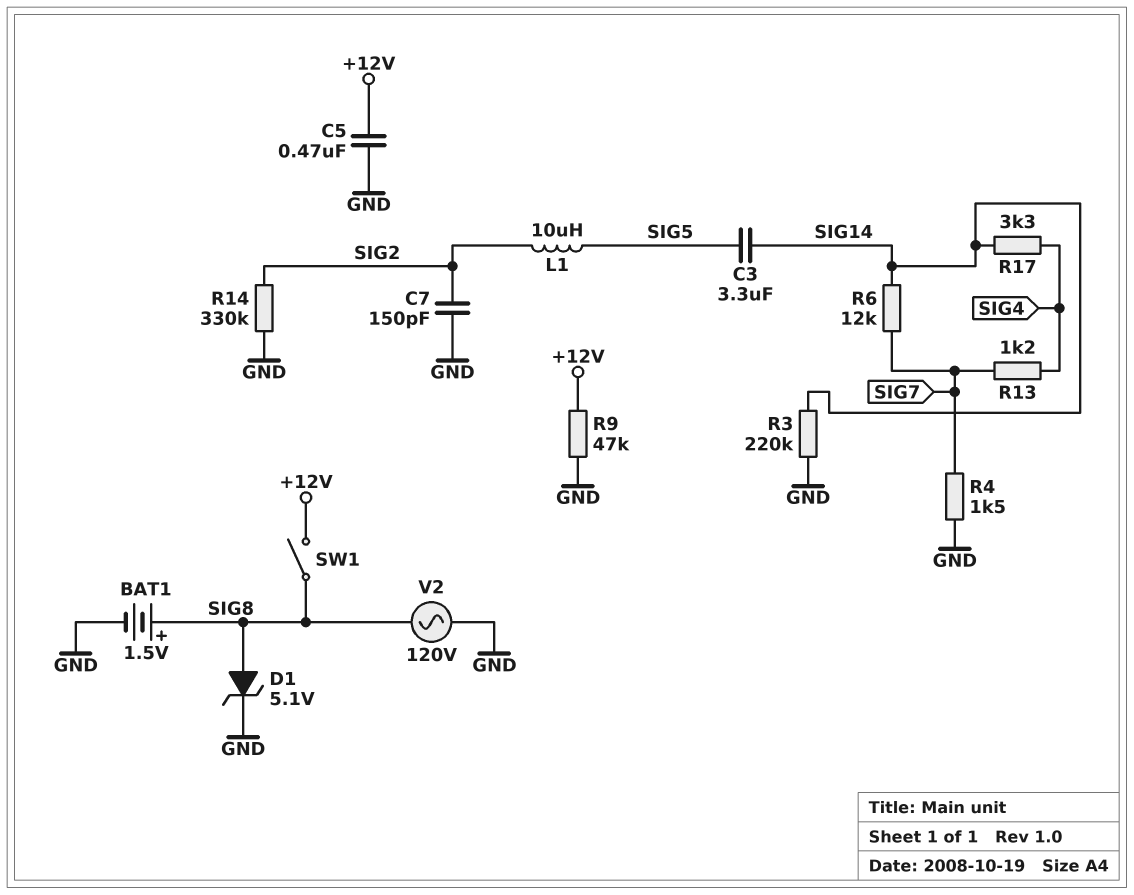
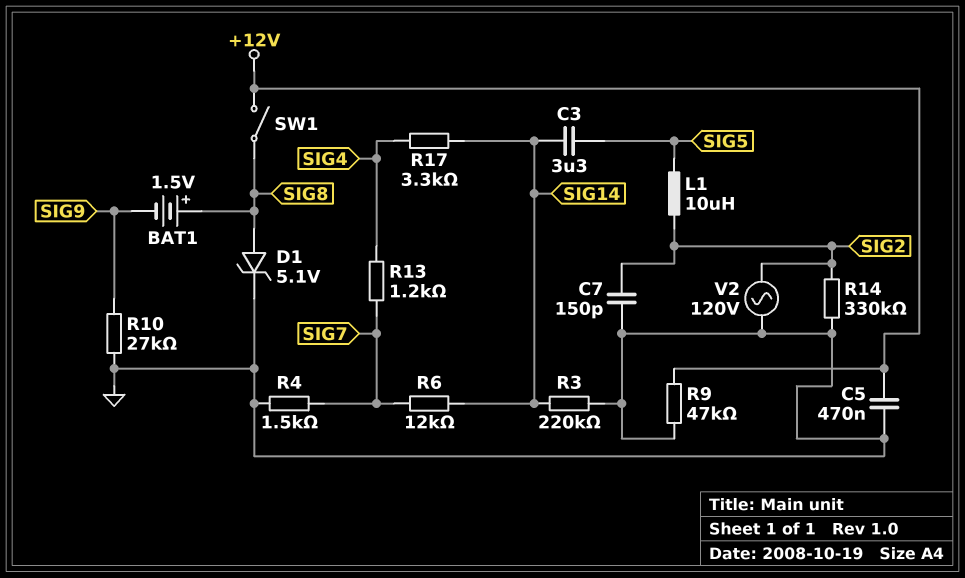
BAT1: 1.5V (plus SIG8, minus GND) -> 1.5V (plus SIG8, minus SIG9)
R10: none -> 27k (GND, SIG9)
V2: AC 120V (GND, SIG8) -> AC 120V (GND, SIG2)

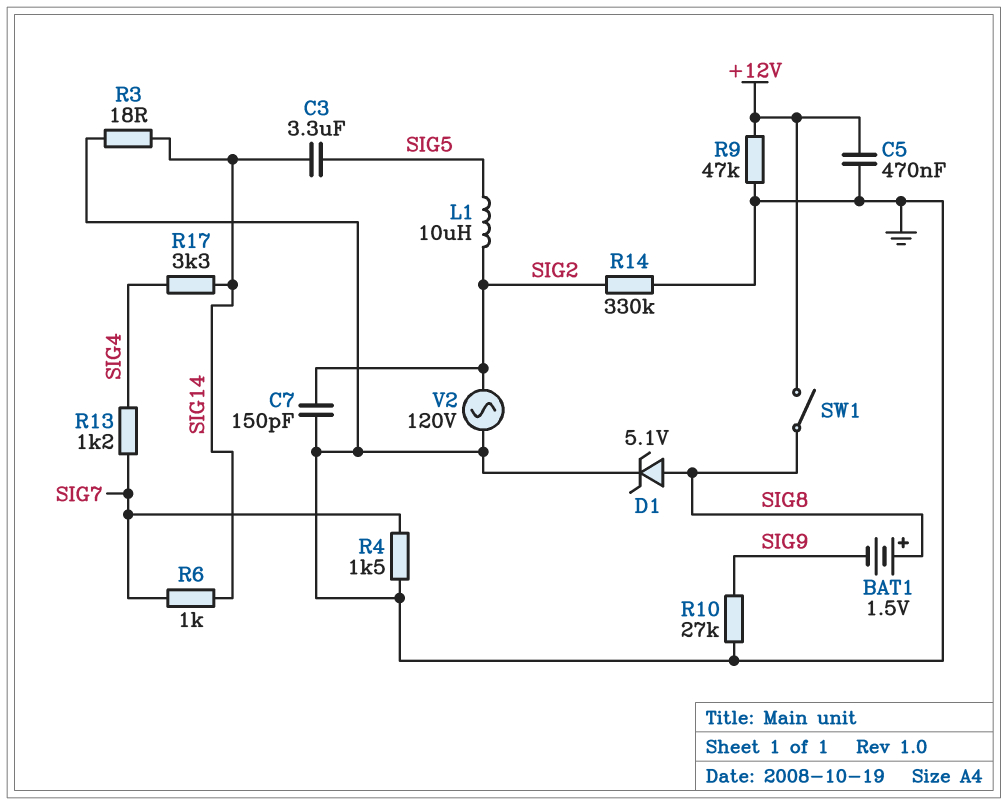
R3: 220k (GND, SIG14) -> 18 (GND, SIG14)
R6: 12k (SIG7, SIG14) -> 1k (SIG7, SIG14)

